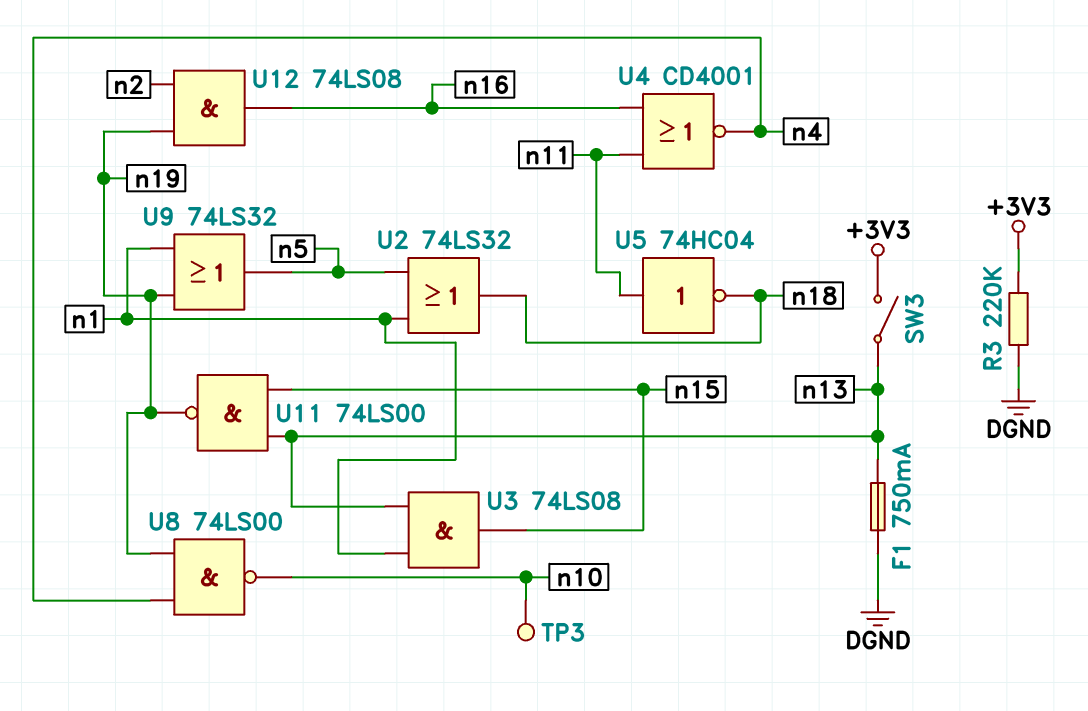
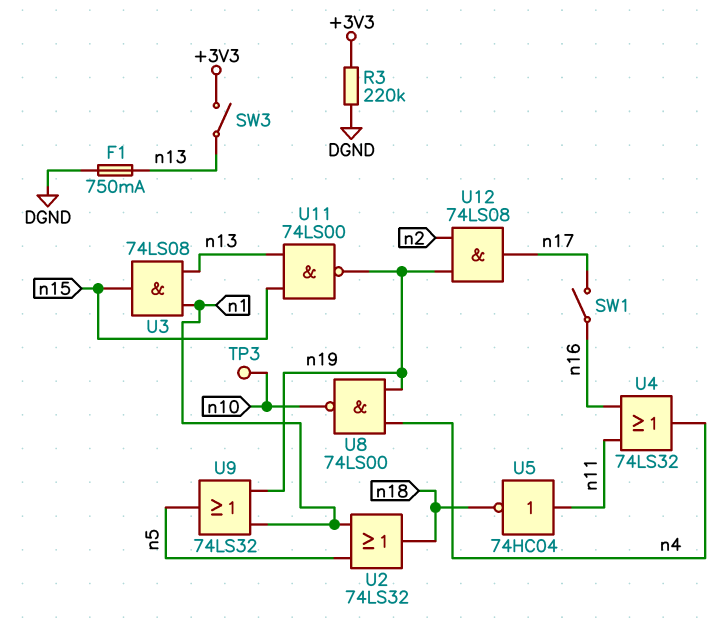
SW1: none -> switch (n16, n17)
U4: NOR CD4001 (in n11, in n16, out n4) -> OR 74LS32 (in n11, in n16, out n4)
U12: AND 74LS08 (in n2, in n19, out n16) -> AND 74LS08 (in n2, in n19, out n17)

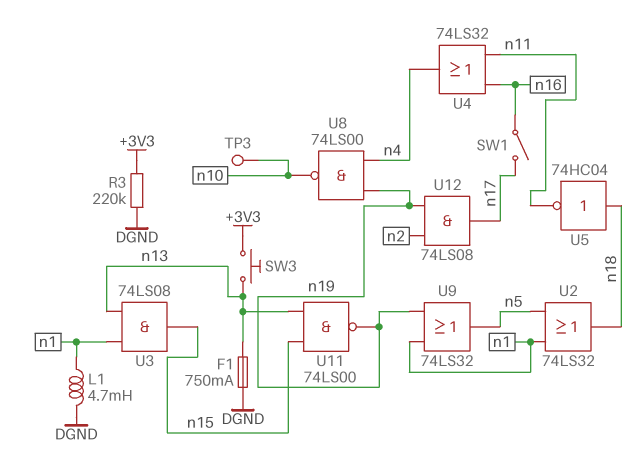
L1: none -> 4.7mH (DGND, n1)
SW3: switch (+3V3, n13) -> button (+3V3, n13)
U5: NOT 74HC04 (in n11, out n18) -> NOT 74HC04 (in n18, out n11)

